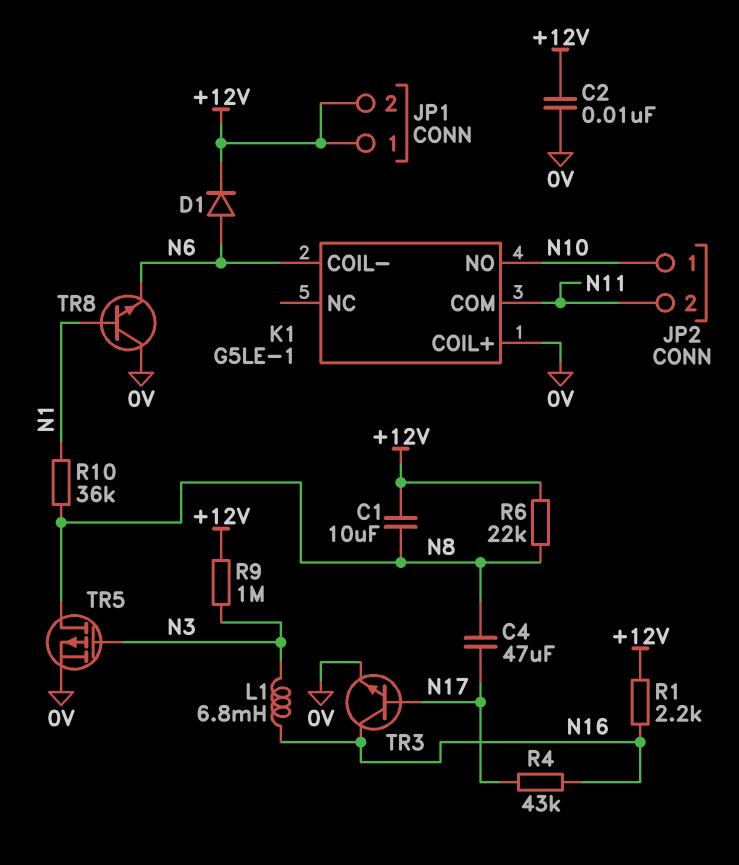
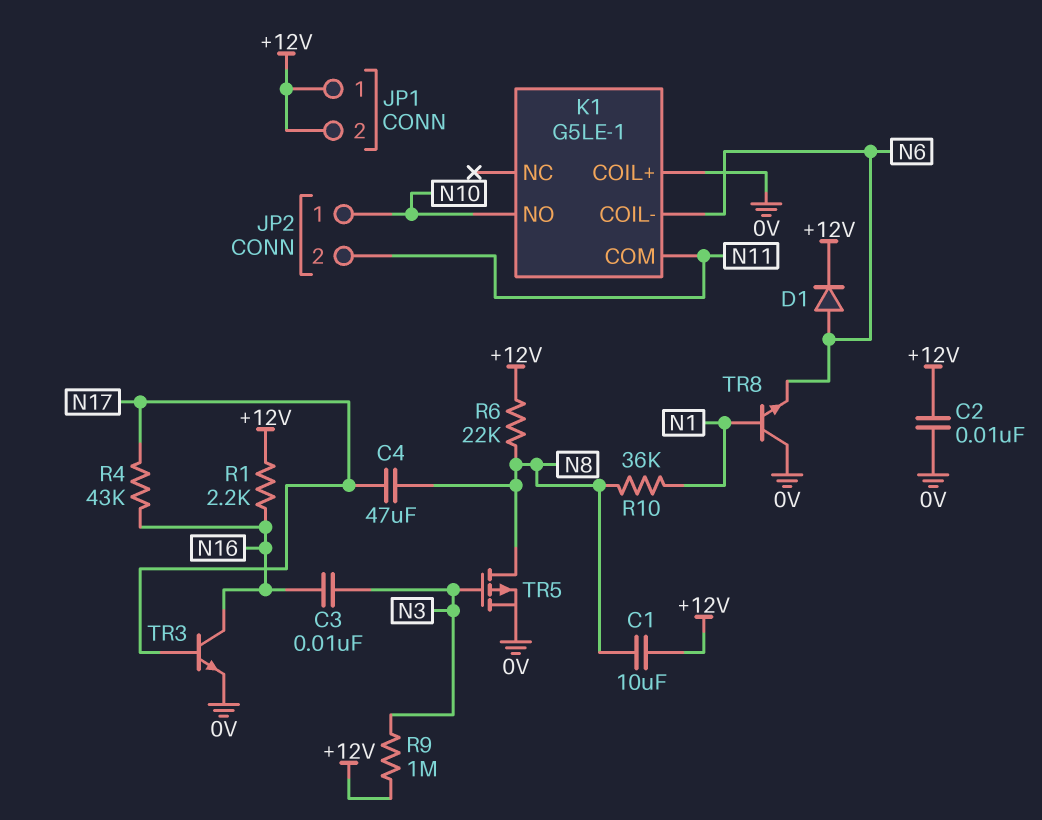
C3: none -> 10nF (N3, N16)
L1: 6.8mH (N3, N16) -> none

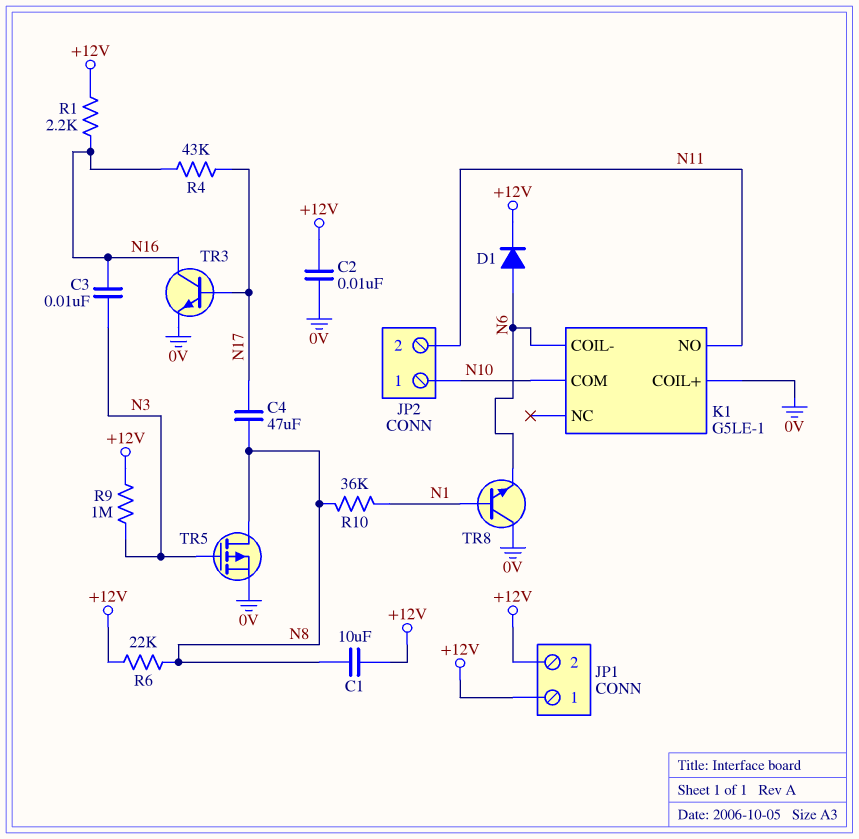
K1 pin COM: N11 -> N10
K1 pin NO: N10 -> N11

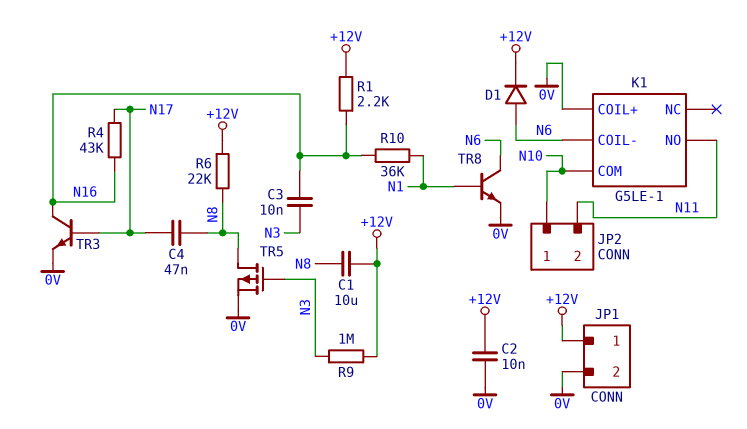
C4: 47uF (N8, N17) -> 47nF (N8, N17)
JP1 pin 2: +12V -> 0V
R10: 36k (N1, N8) -> 36k (N1, N16)
TR8: NPN (B N1, C 0V, E N6) -> NPN (B N1, C N6, E 0V)

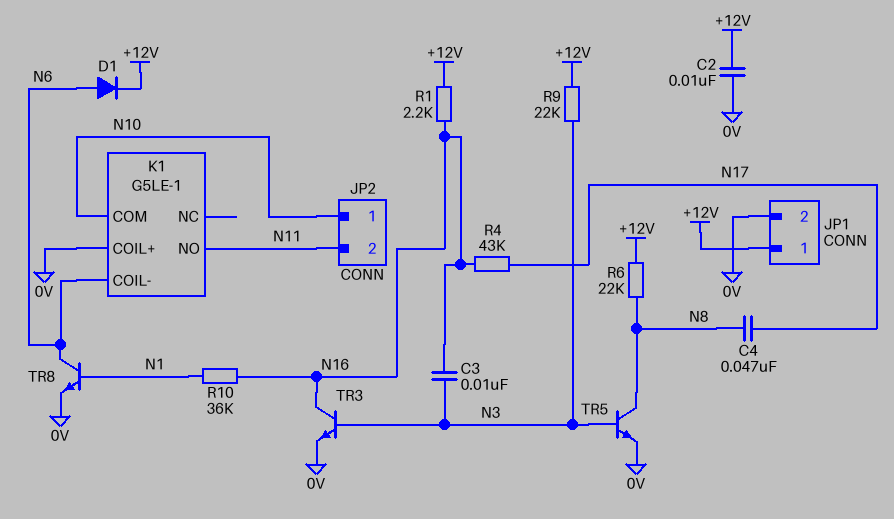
C1: 10uF (+12V, N8) -> none
R9: 1M (+12V, N3) -> 22k (+12V, N3)
TR3: NPN (B N17, C N16, E 0V) -> NPN (B N3, C N16, E 0V)
TR5: PMOS (G N3, D N8, S 0V) -> NPN (B N3, C N8, E 0V)

